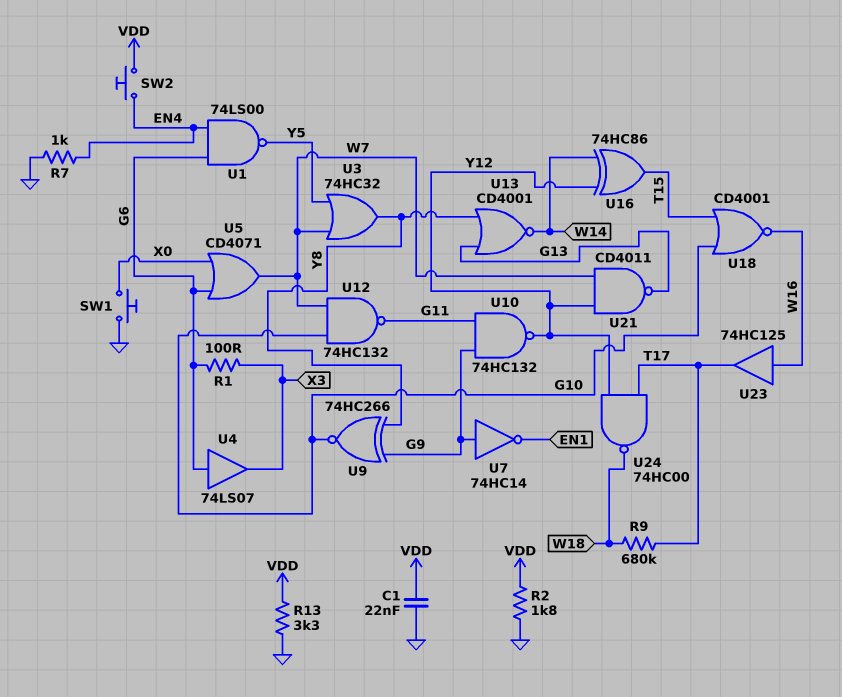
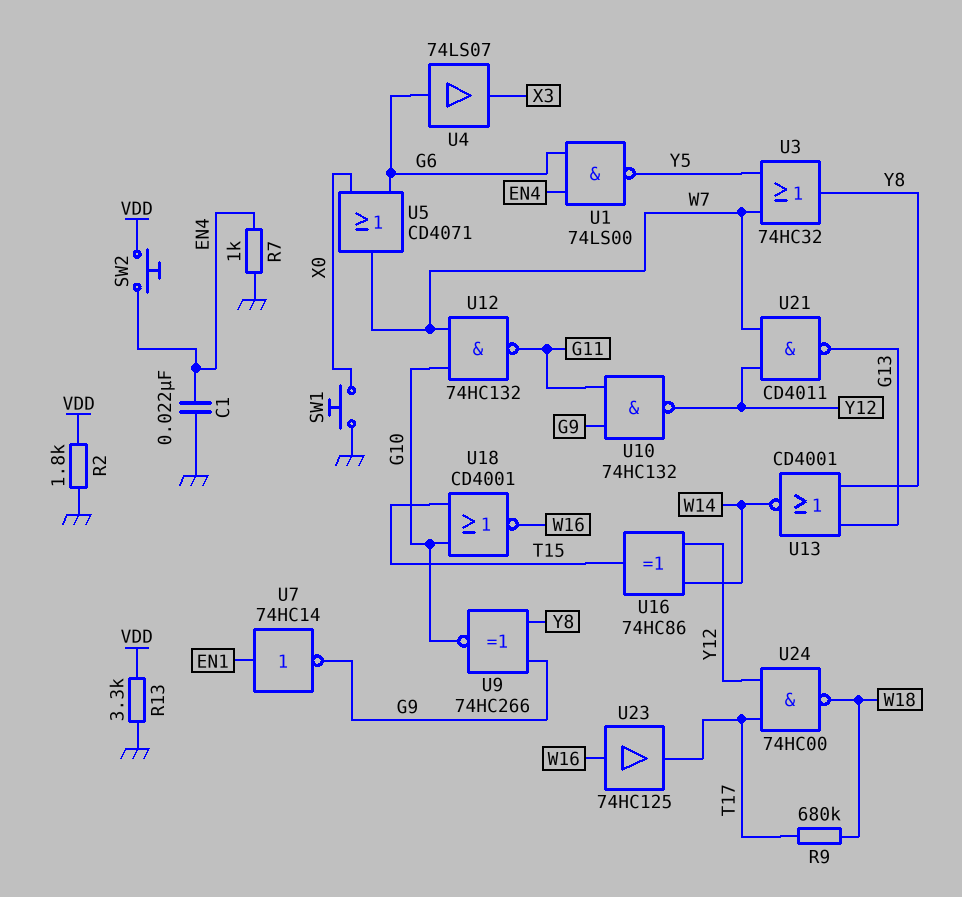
C1: 22nF (GND, VDD) -> 22nF (EN4, GND)
R1: 100 (G6, X3) -> none
U7: NOT 74HC14 (in G9, out EN1) -> NOT 74HC14 (in EN1, out G9)

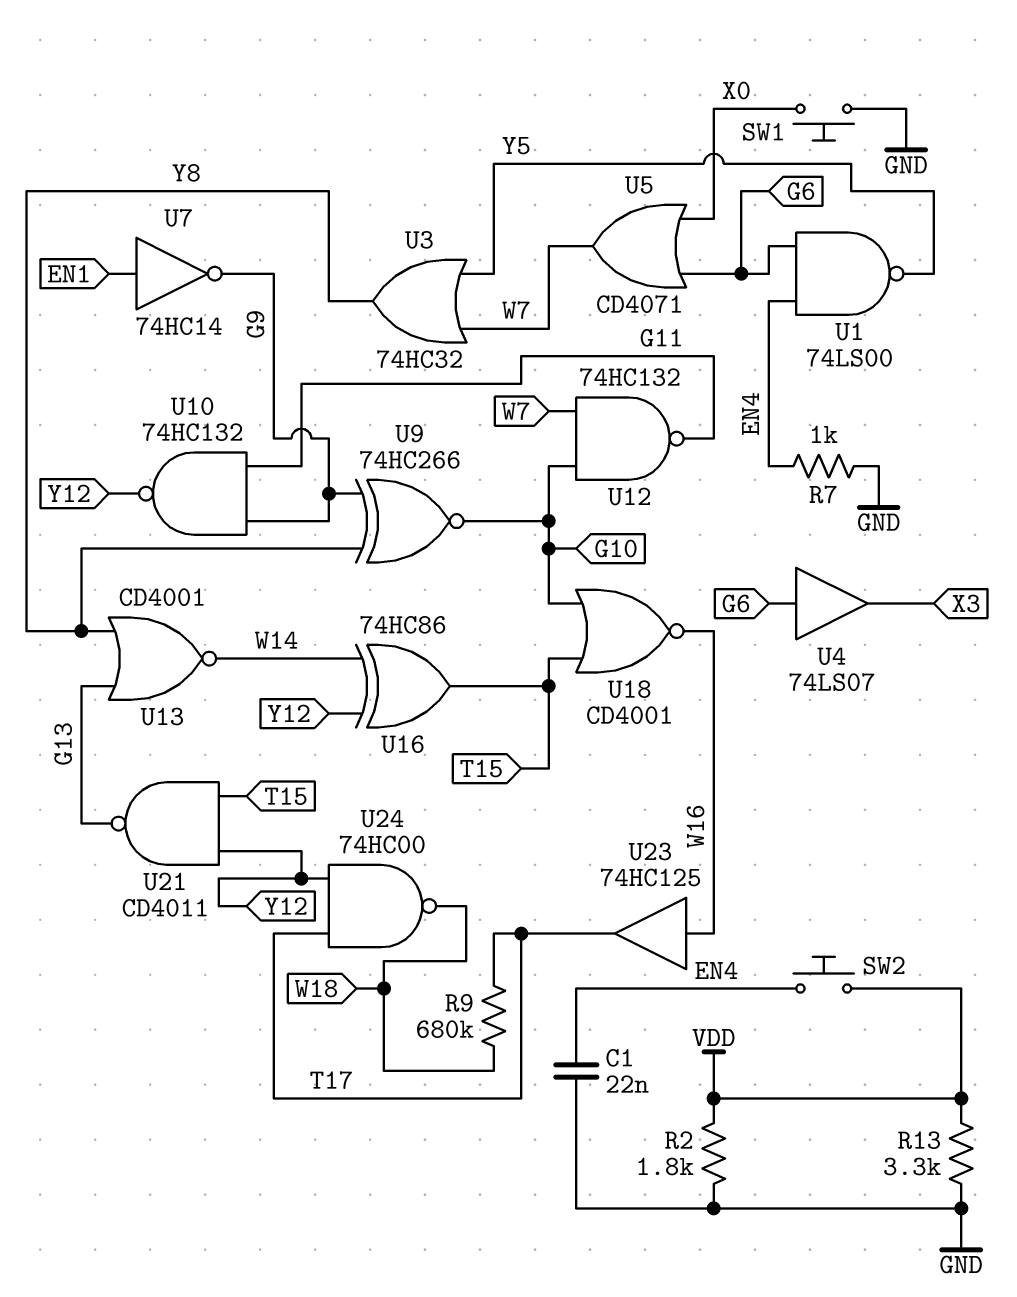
U21: NAND CD4011 (in W7, in Y12, out G13) -> NAND CD4011 (in T15, in Y12, out G13)

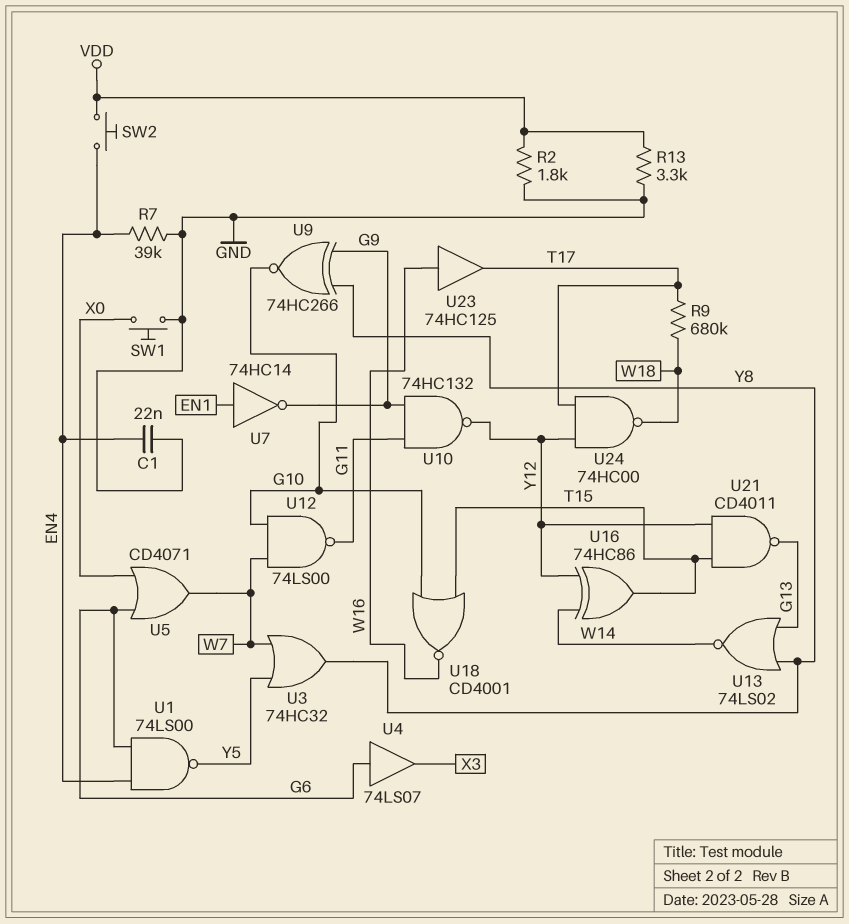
R7: 1k (EN4, GND) -> 39k (EN4, GND)
U12: NAND 74HC132 (in G10, in W7, out G11) -> NAND 74LS00 (in G10, in W7, out G11)
U13: NOR CD4001 (in G13, in Y8, out W14) -> NOR 74LS02 (in G13, in Y8, out W14)

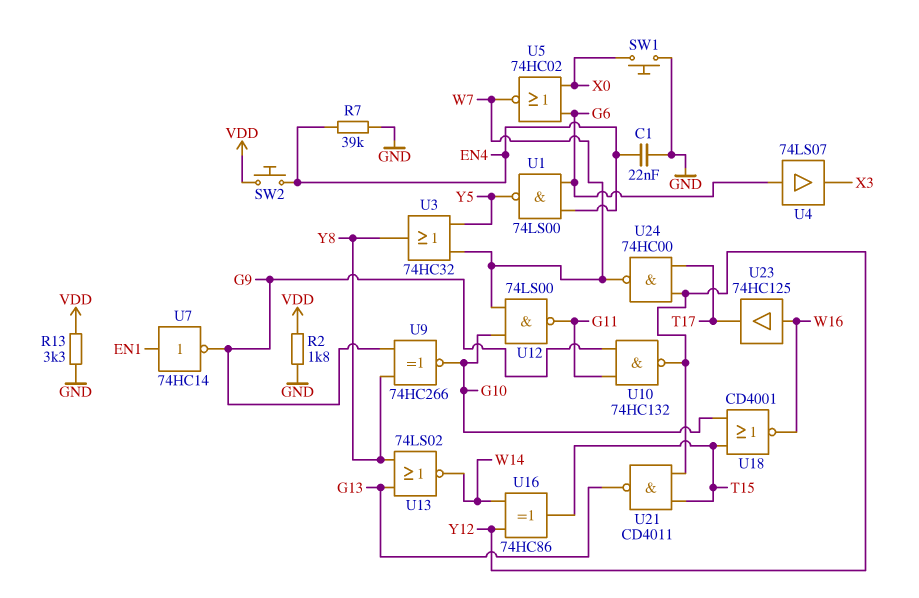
R9: 680k (T17, W18) -> none
U5: OR CD4071 (in G6, in X0, out W7) -> NOR 74HC02 (in G6, in X0, out W7)
U24: NAND 74HC00 (in T17, in Y12, out W18) -> NAND 74HC00 (in T17, in Y12, out W7)

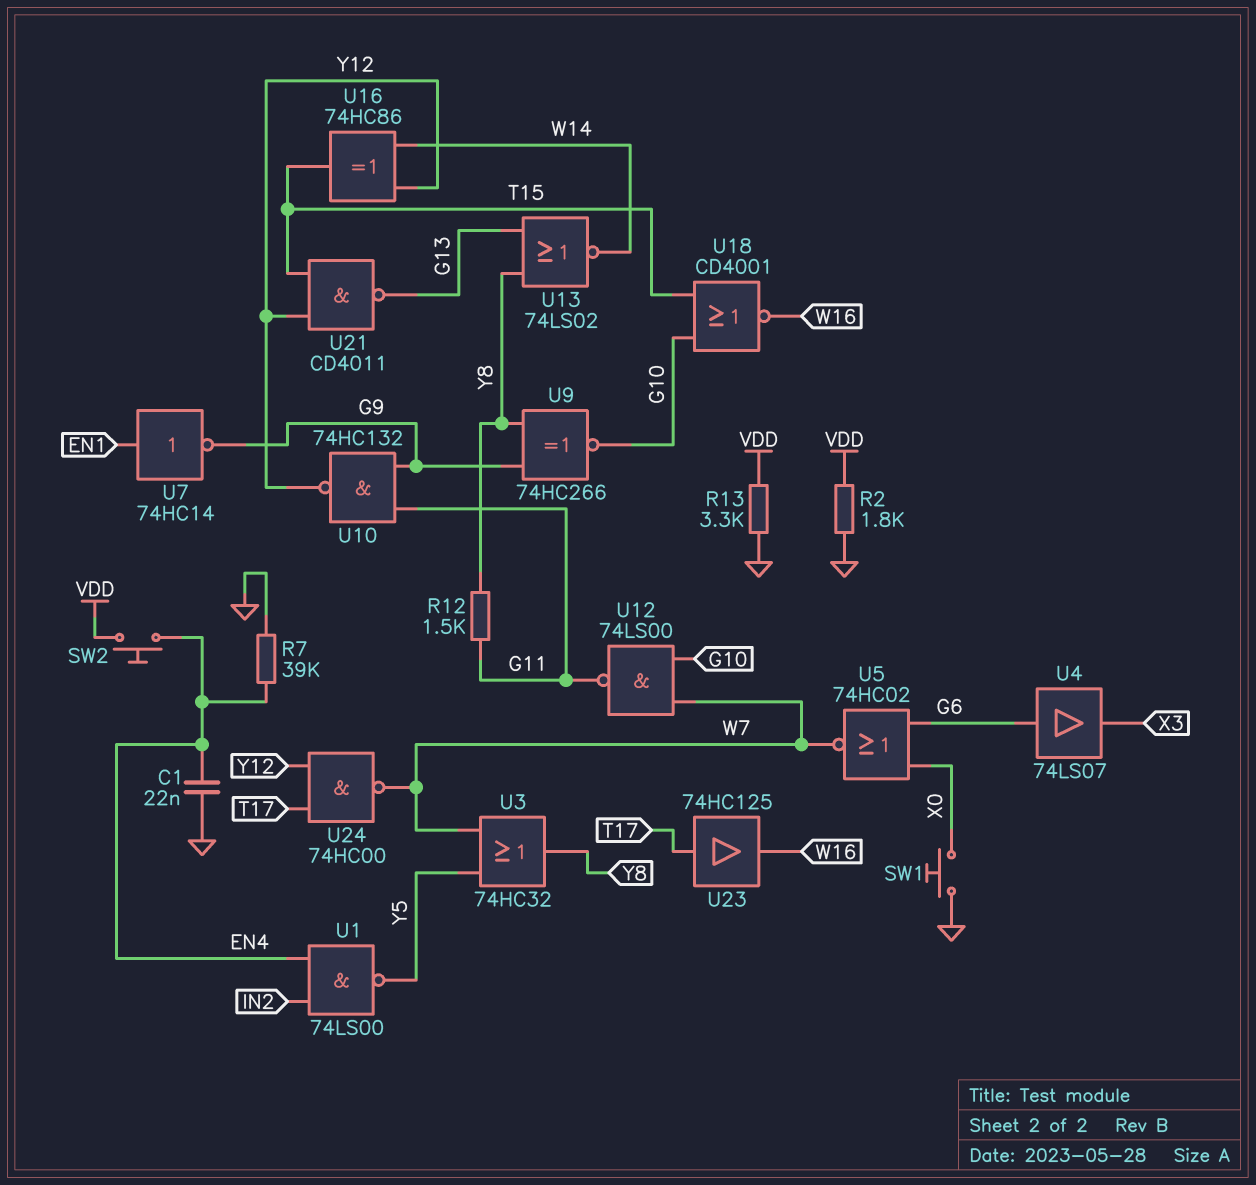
R12: none -> 1.5k (G11, Y8)
U1: NAND 74LS00 (in EN4, in G6, out Y5) -> NAND 74LS00 (in EN4, in IN2, out Y5)
U23: buffer 74HC125 (in W16, out T17) -> buffer 74HC125 (in T17, out W16)

